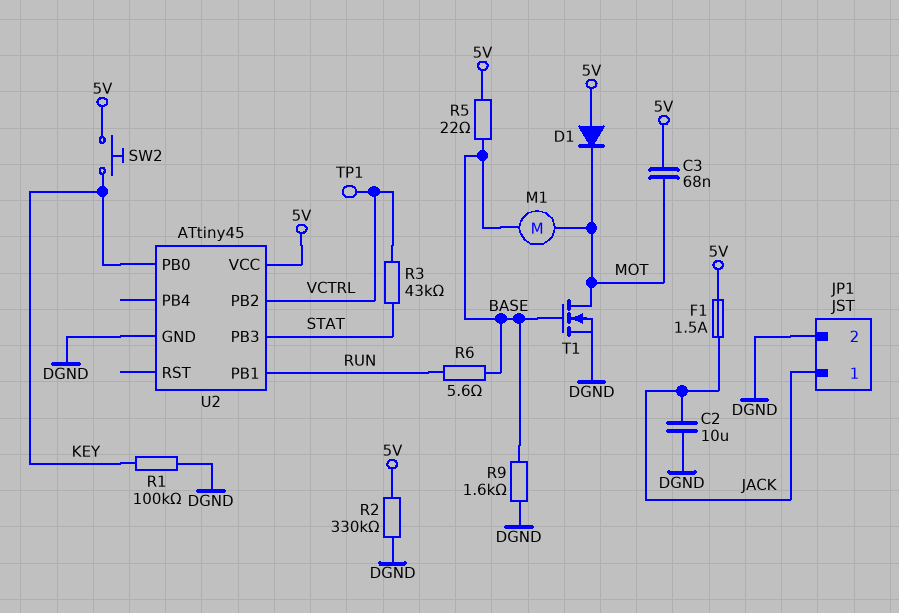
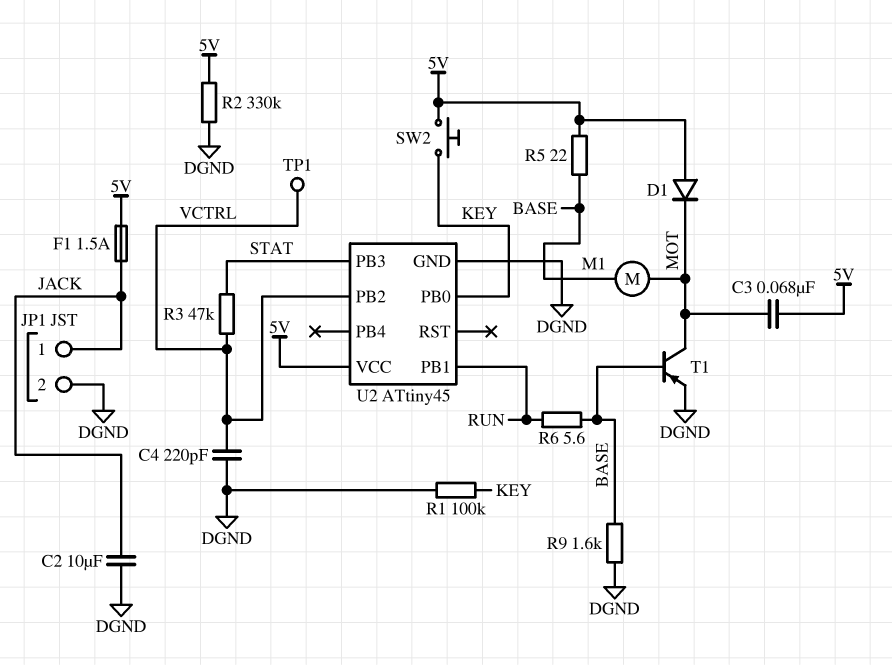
C4: none -> 220pF (DGND, VCTRL)
R3: 43k (STAT, VCTRL) -> 47k (STAT, VCTRL)
T1: NMOS (G BASE, D MOT, S DGND) -> PNP (B BASE, C MOT, E DGND)

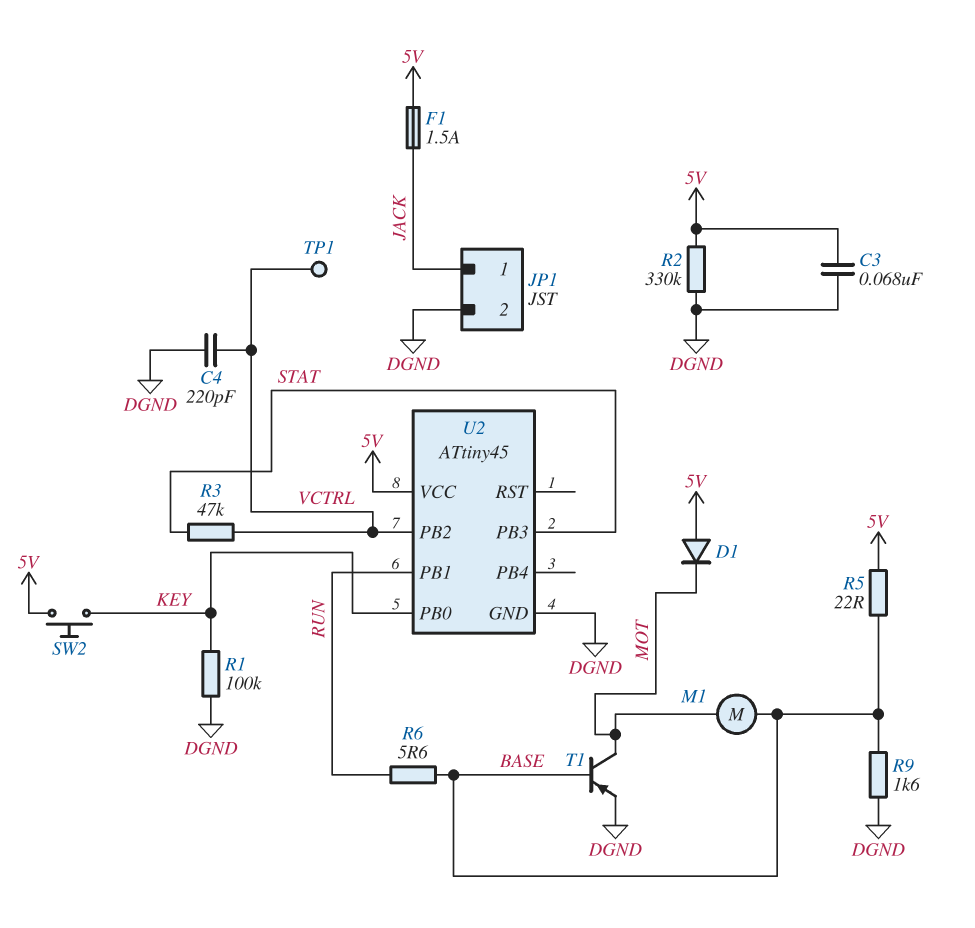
C2: 10uF (DGND, JACK) -> none
C3: 68nF (5V, MOT) -> 68nF (5V, DGND)

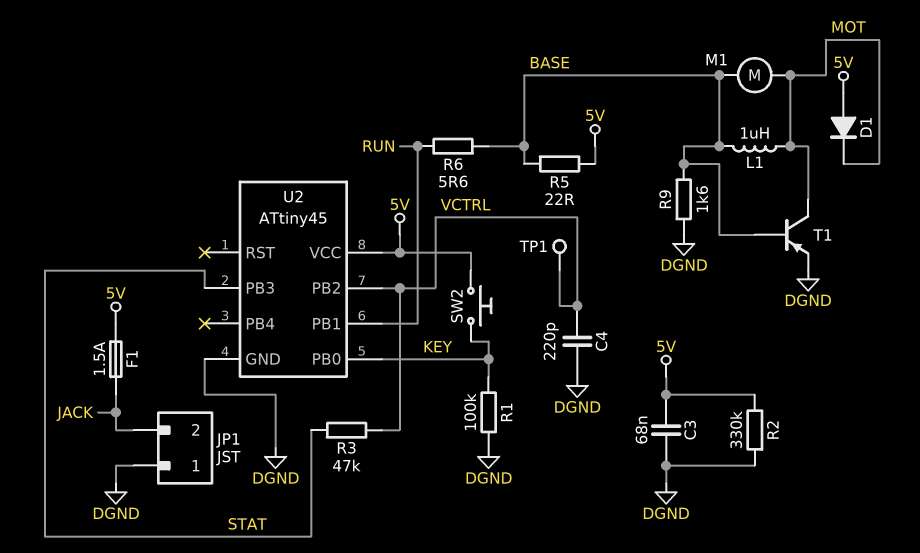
JP1 pin 1: JACK -> DGND
JP1 pin 2: DGND -> JACK
L1: none -> 1uH (BASE, MOT)

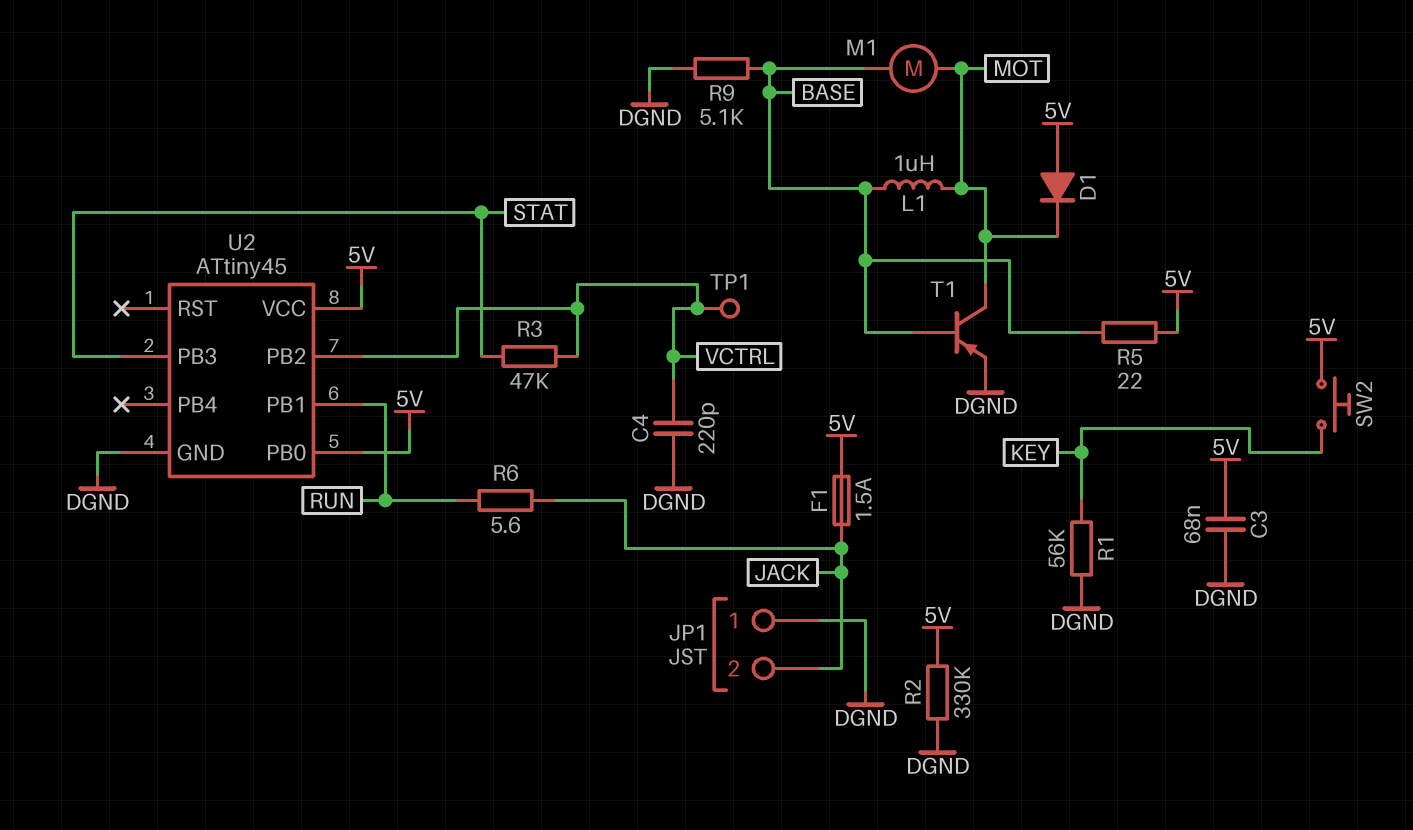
R1: 100k (DGND, KEY) -> 56k (DGND, KEY)
R6: 5.6 (BASE, RUN) -> 5.6 (JACK, RUN)
R9: 1.6k (BASE, DGND) -> 5.1k (BASE, DGND)
U2 pin PB0: KEY -> 5V

